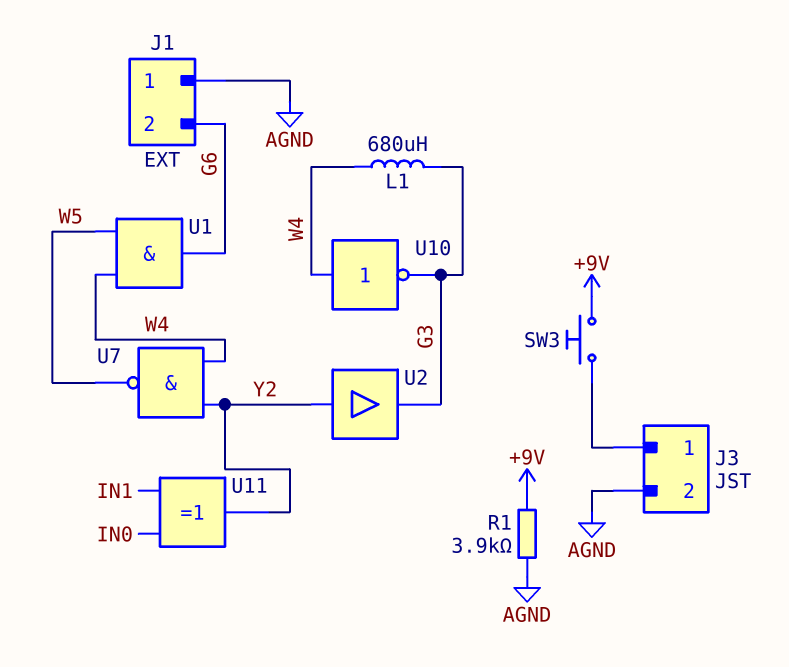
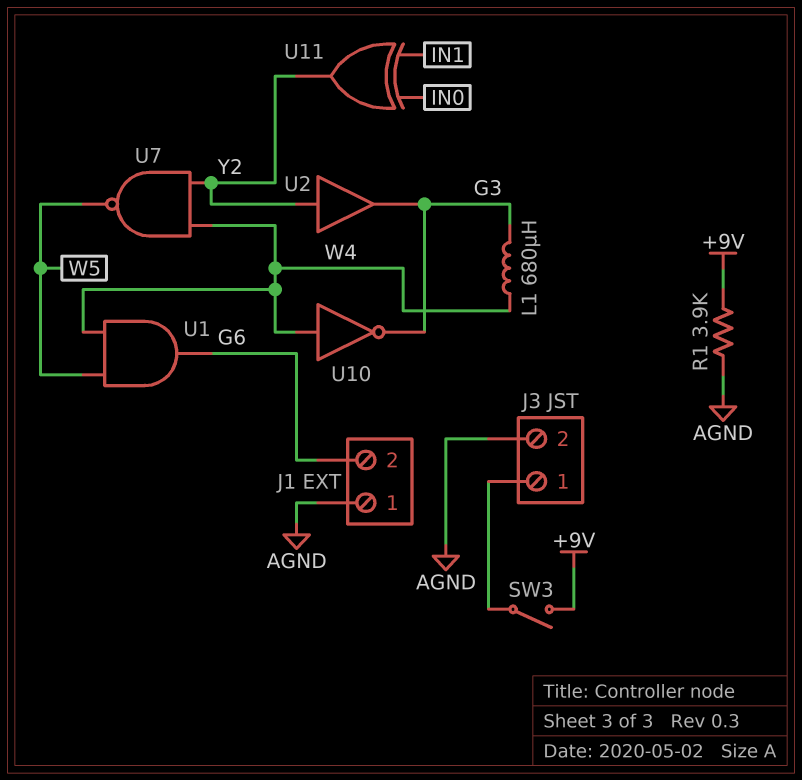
SW3: button (+9V, J3/1) -> switch (+9V, J3/1)

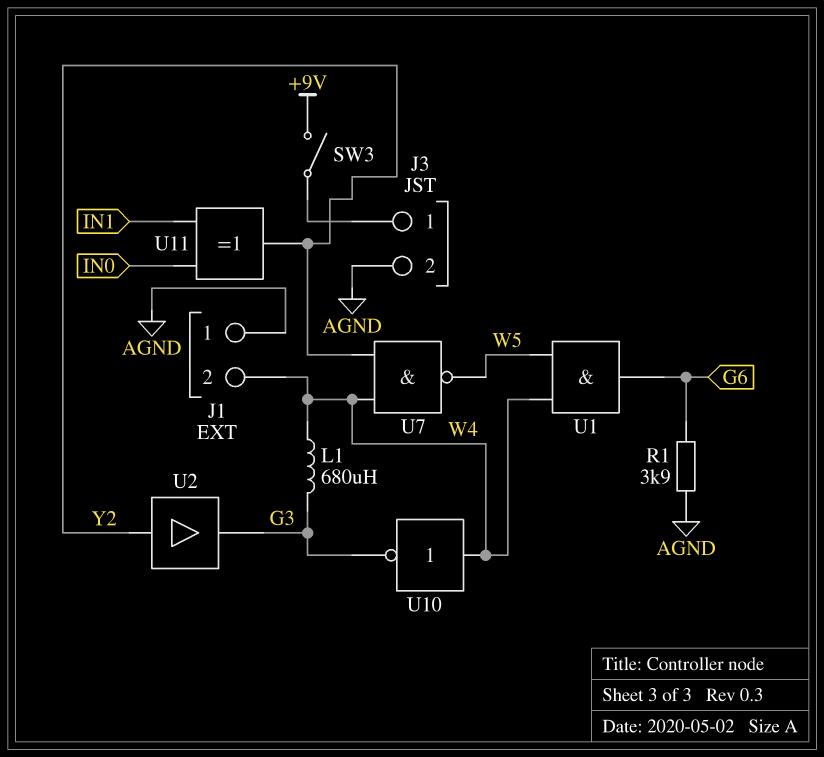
J1 pin 2: G6 -> W4
R1: 3.9k (+9V, AGND) -> 3.9k (AGND, G6)

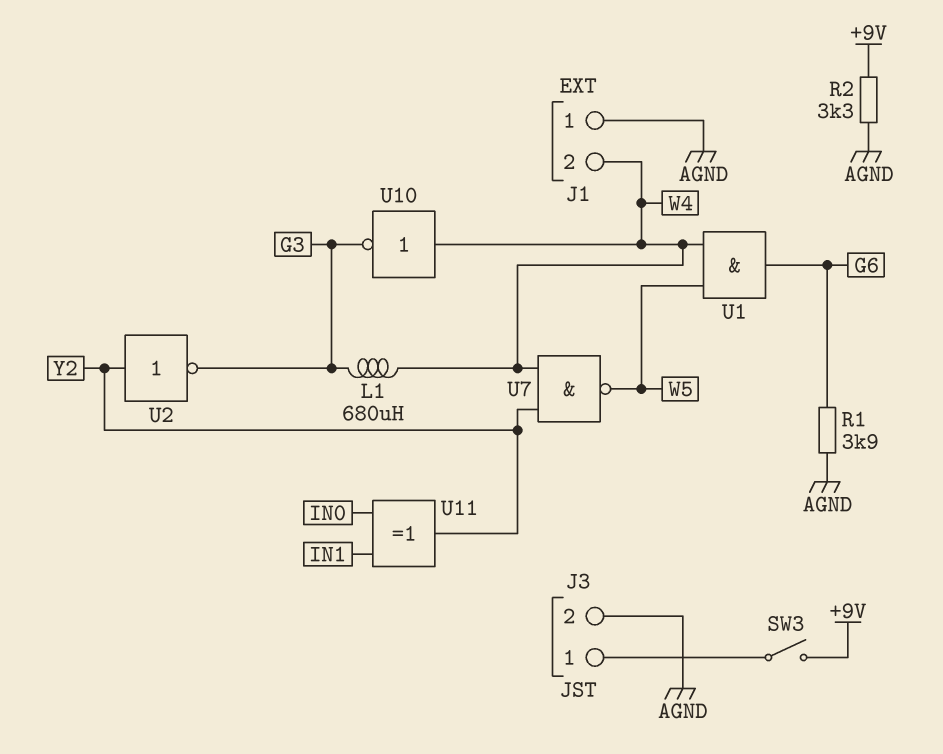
R2: none -> 3.3k (+9V, AGND)
U2: buffer (in Y2, out G3) -> NOT (in Y2, out G3)

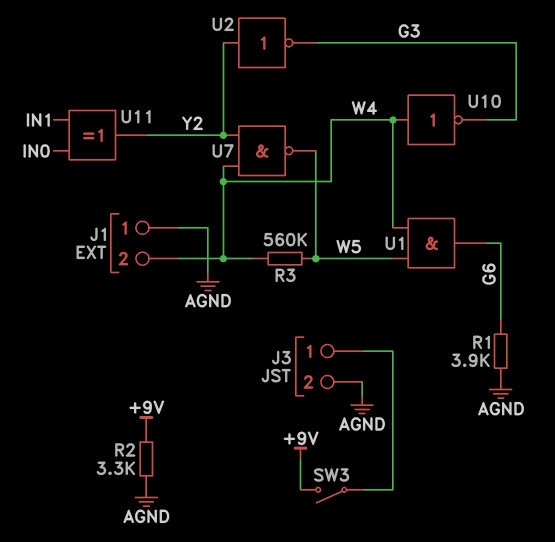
L1: 680uH (G3, W4) -> none
R3: none -> 560k (W4, W5)

